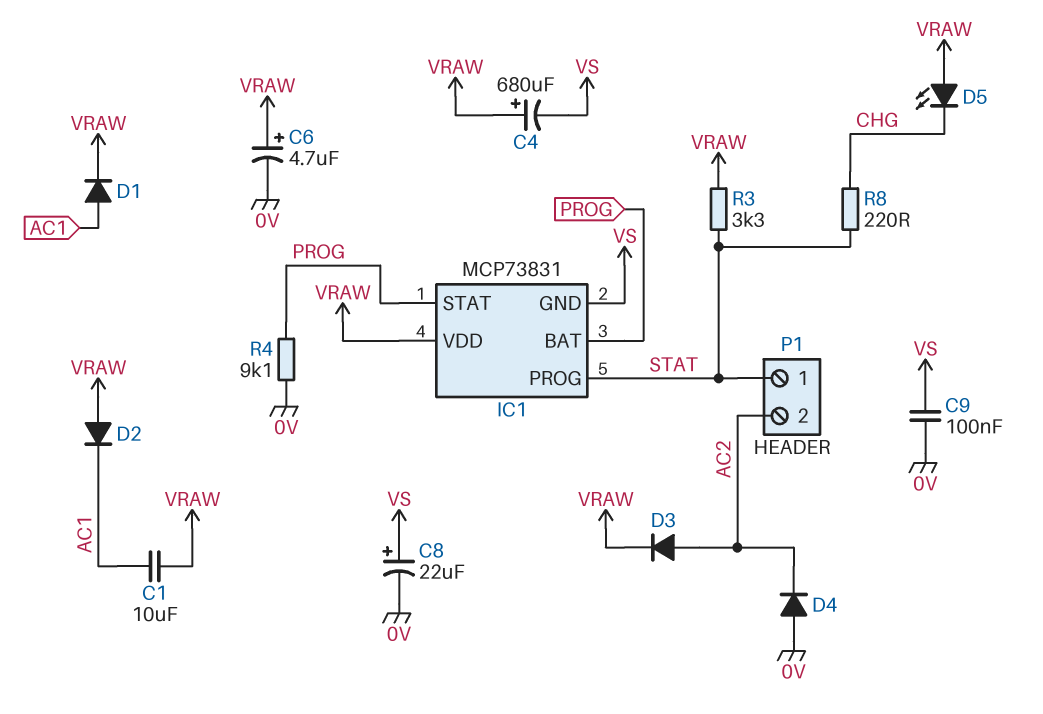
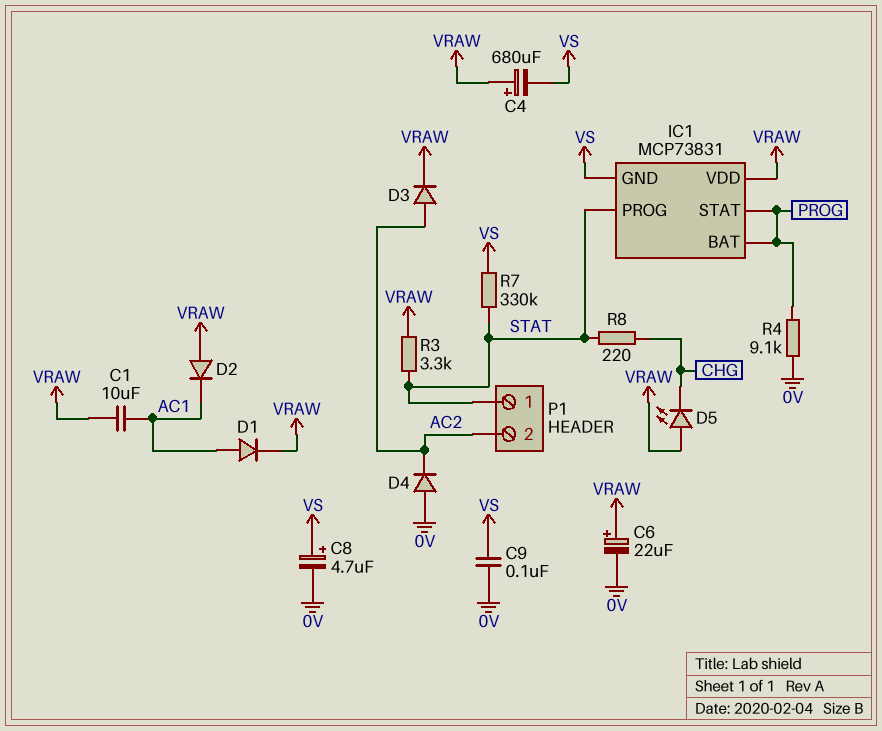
C6: 4.7uF (plus VRAW, minus 0V) -> 22uF (plus VRAW, minus 0V)
C8: 22uF (plus VS, minus 0V) -> 4.7uF (plus VS, minus 0V)
R7: none -> 330k (STAT, VS)

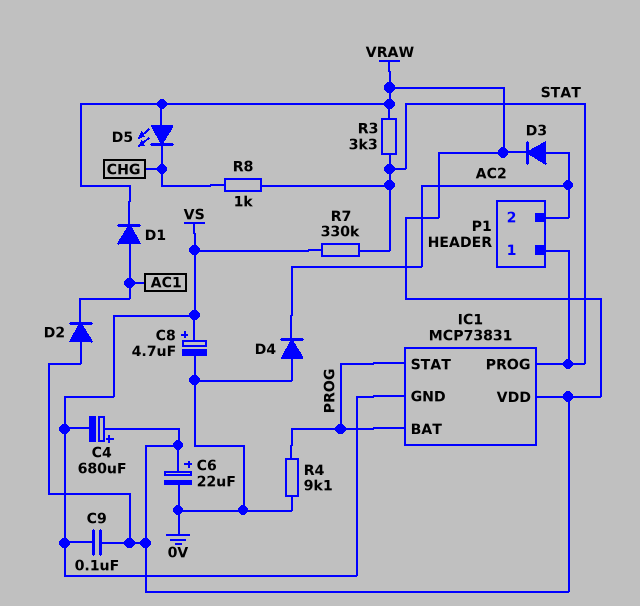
C1: 10uF (AC1, VRAW) -> none
C9: 100nF (0V, VS) -> 100nF (VRAW, VS)
R8: 220 (CHG, STAT) -> 1k (CHG, STAT)

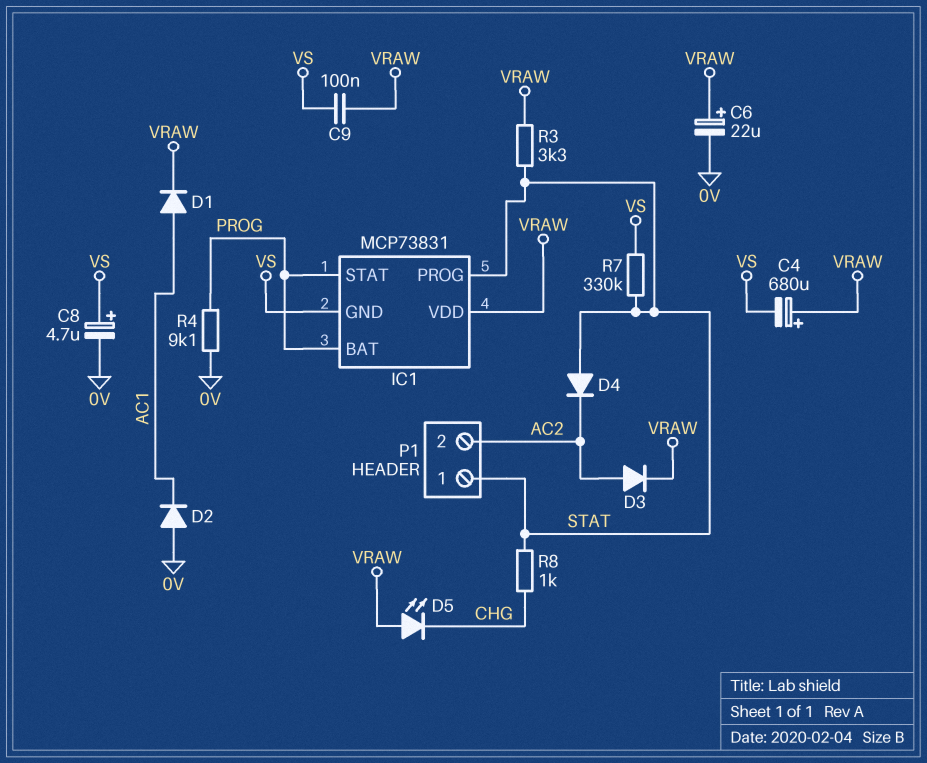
D2: diode (A VRAW, K AC1) -> diode (A 0V, K AC1)
D4: diode (A 0V, K AC2) -> diode (A STAT, K AC2)

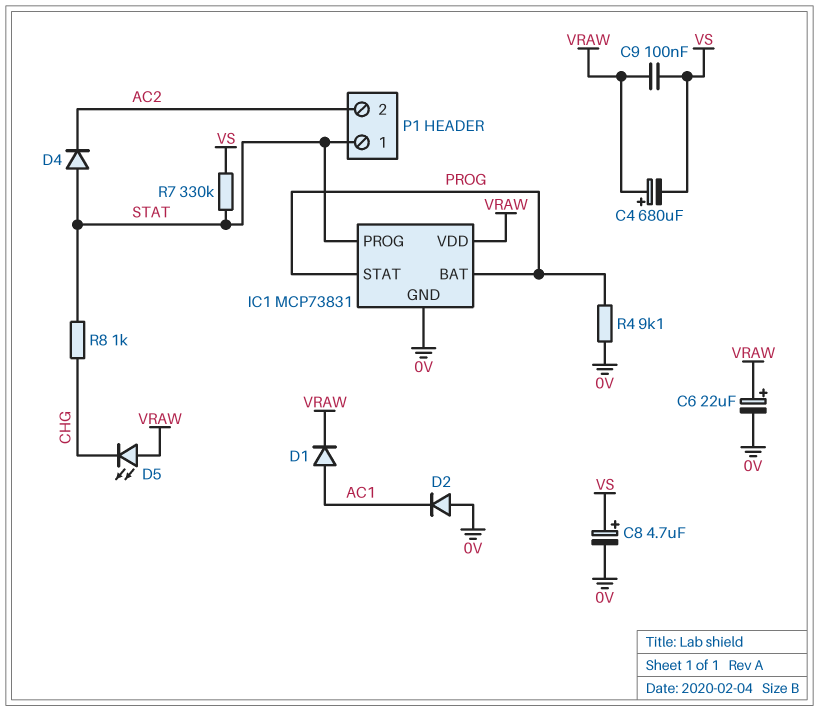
D3: diode (A AC2, K VRAW) -> none
IC1 pin GND: VS -> 0V
R3: 3.3k (STAT, VRAW) -> none

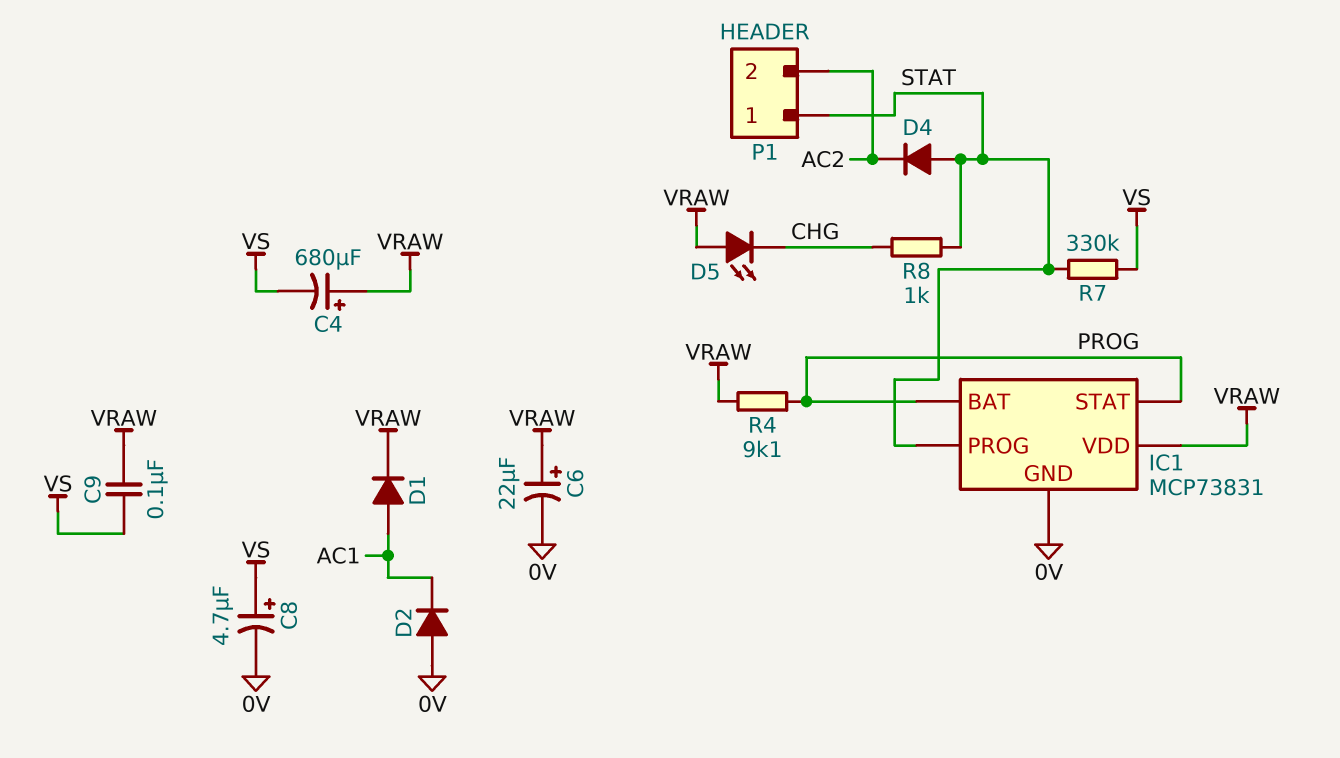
R4: 9.1k (0V, PROG) -> 9.1k (PROG, VRAW)

